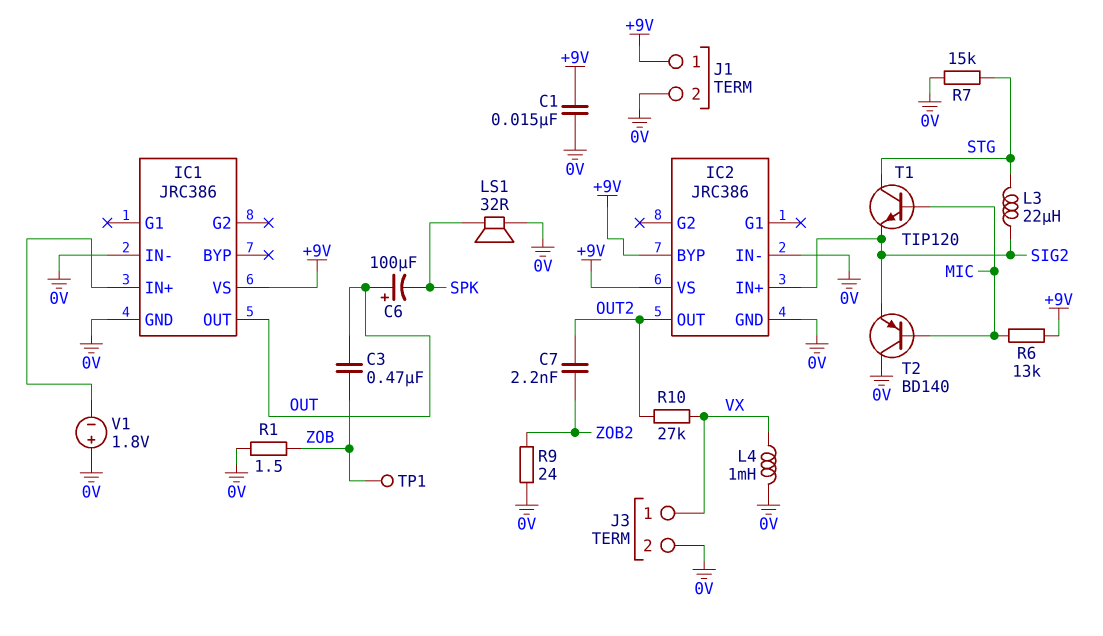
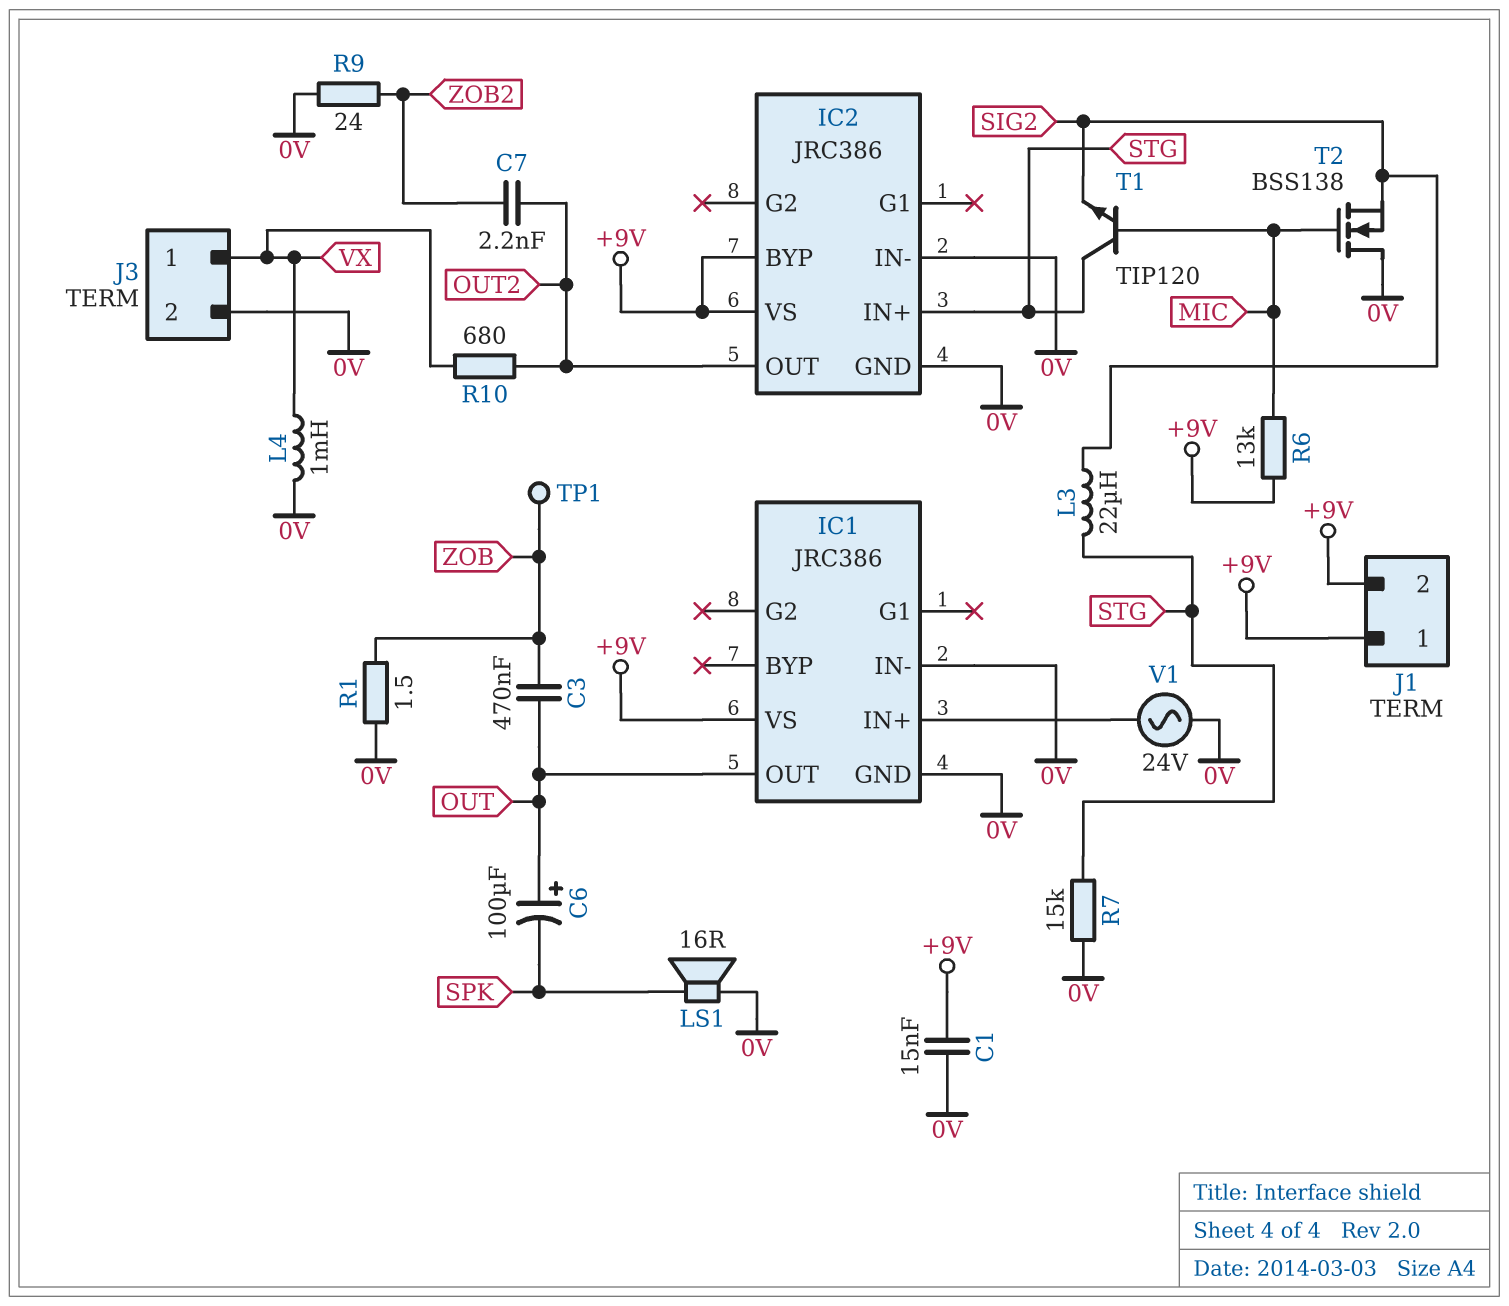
IC2 pin IN+: SIG2 -> STG
J1 pin 2: 0V -> +9V
LS1: speaker 32R (0V, SPK) -> speaker 16R (0V, SPK)
R10: 27k (OUT2, VX) -> 680 (OUT2, VX)
T2: PNP BD140 (B MIC, C 0V, E SIG2) -> NMOS BSS138 (G MIC, D 0V, S SIG2)
V1: 1.8V (plus 0V, minus IC1/IN+) -> AC 24V (0V, IC1/IN+)

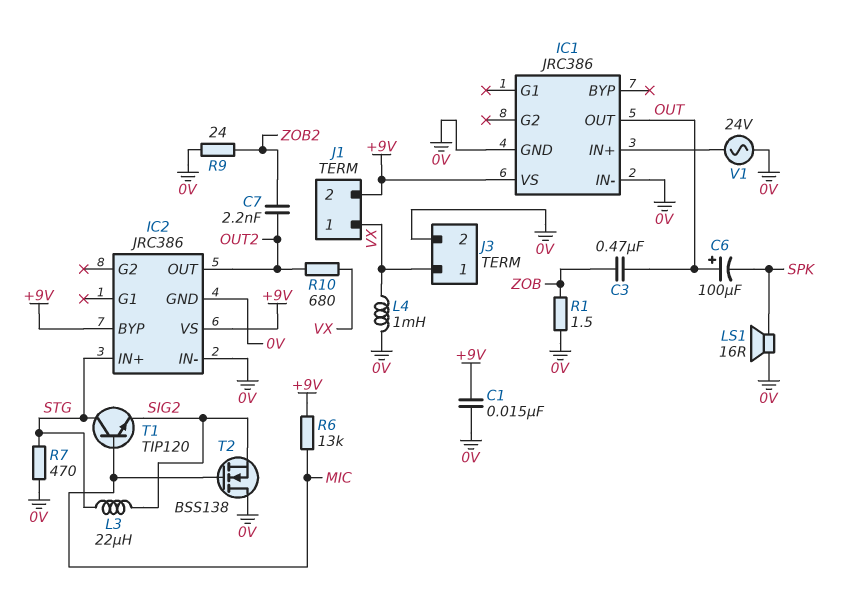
J1 pin 1: +9V -> VX
R7: 15k (0V, STG) -> 470 (0V, STG)
TP1: test point (ZOB) -> none

